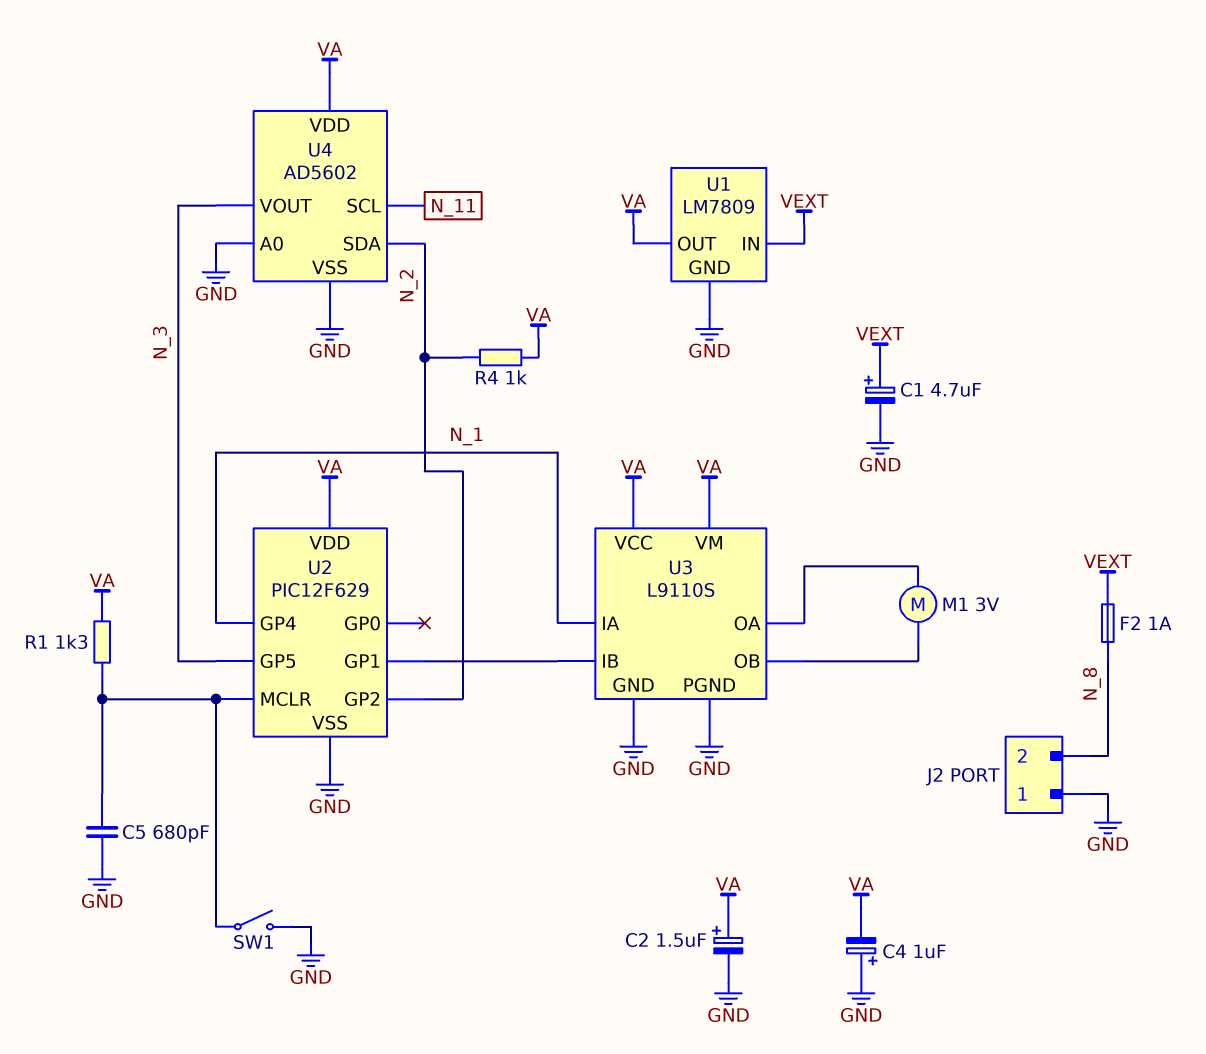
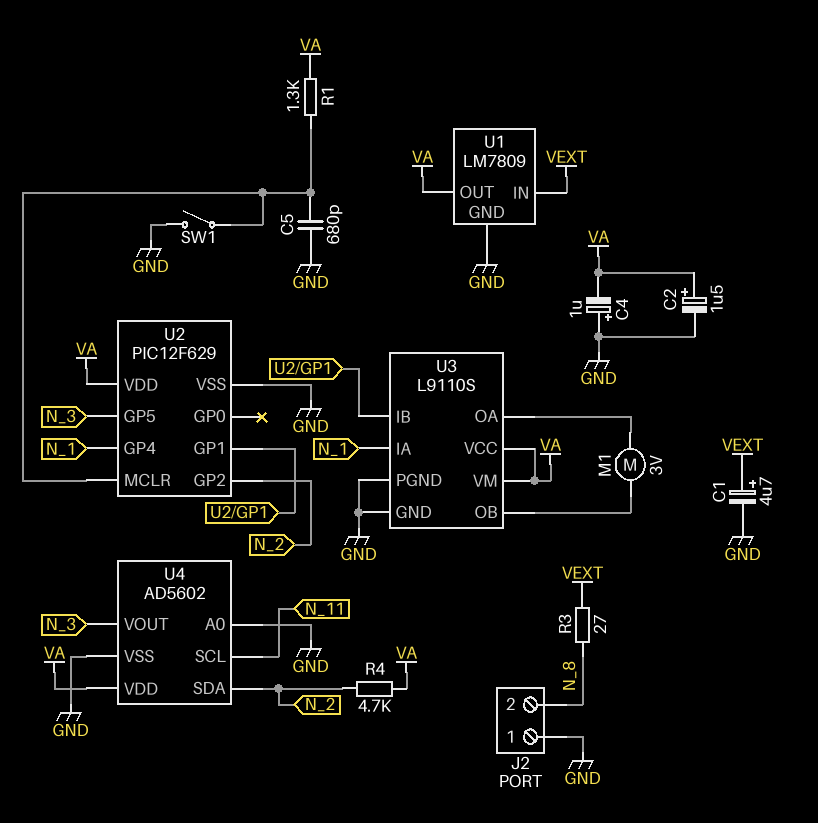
F2: 1A (N_8, VEXT) -> none
R3: none -> 27 (N_8, VEXT)
R4: 1k (N_2, VA) -> 4.7k (N_2, VA)

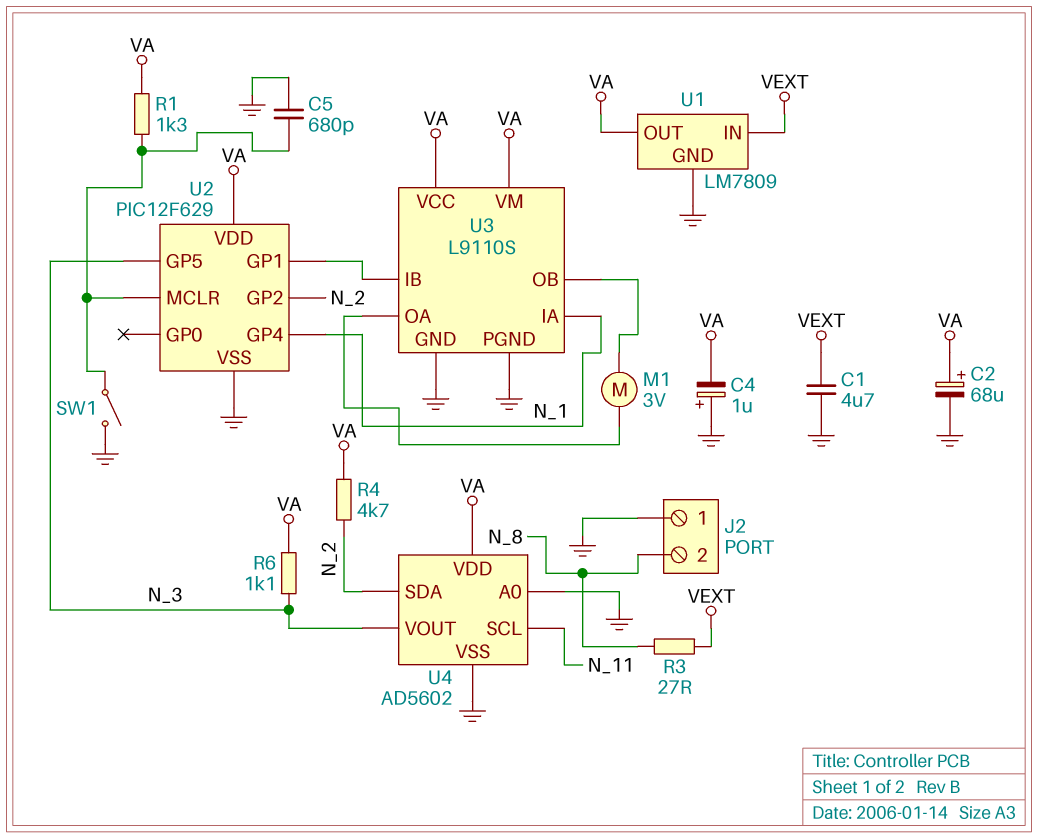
C1: 4.7uF (plus VEXT, minus GND) -> 4.7uF (GND, VEXT)
C2: 1.5uF (plus VA, minus GND) -> 68uF (plus VA, minus GND)
R6: none -> 1.1k (N_3, VA)

